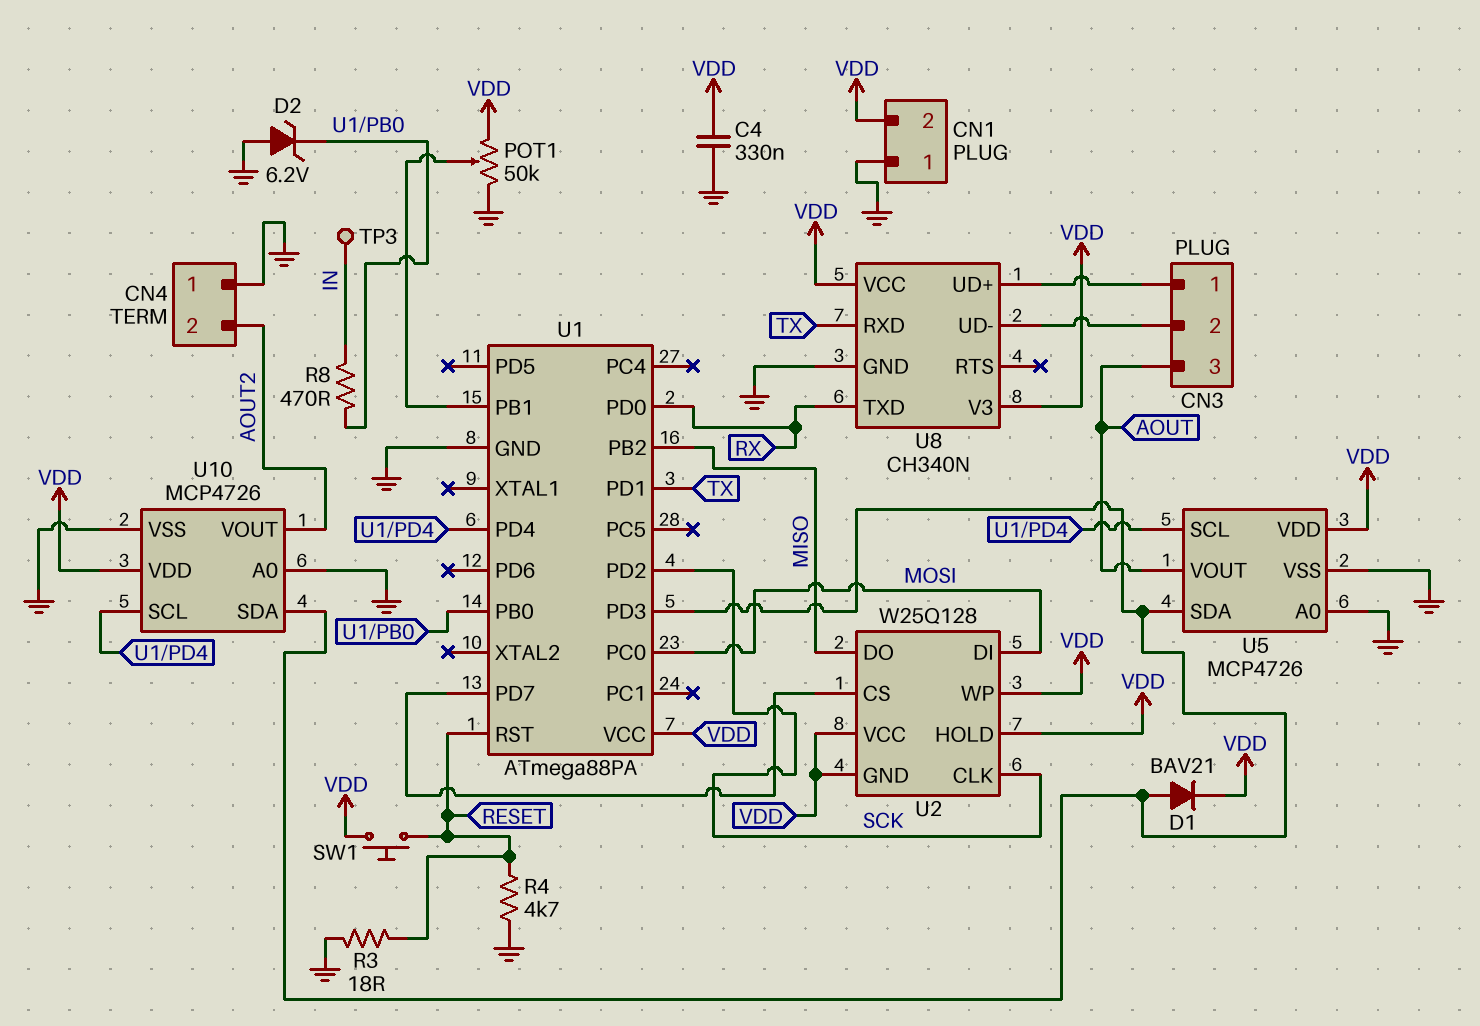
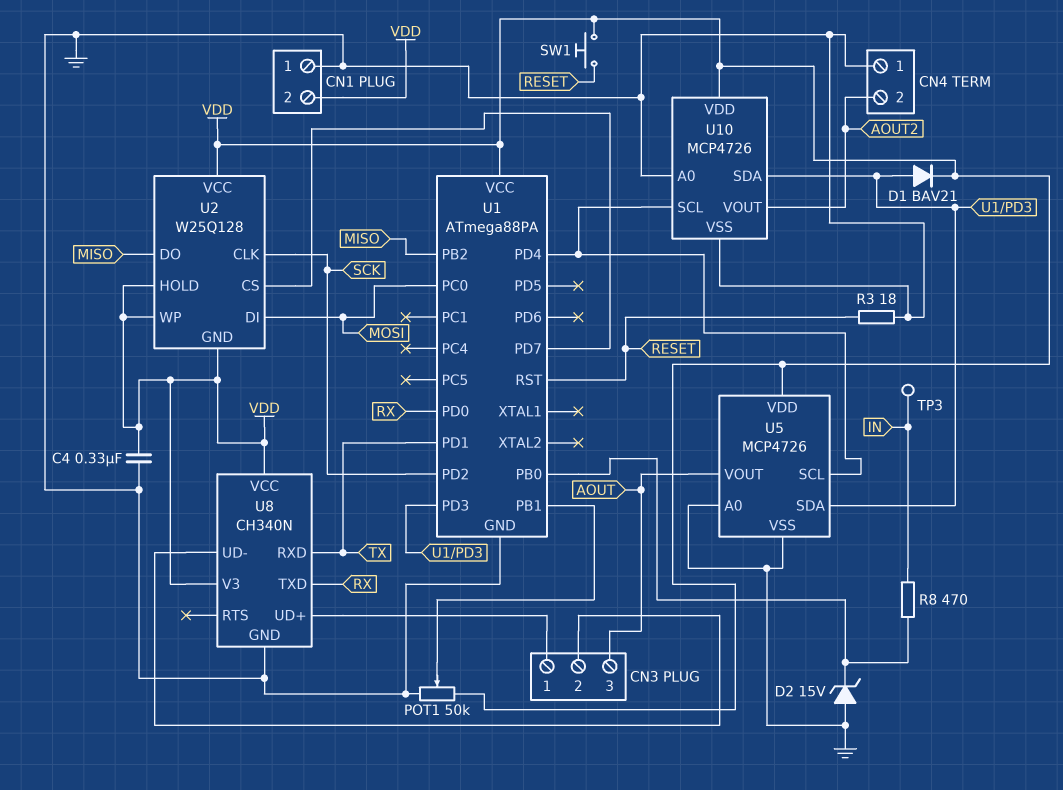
D2: zener 6.2V (A GND, K U1/PB0) -> zener 15V (A GND, K U1/PB0)
R4: 4.7k (GND, RESET) -> none

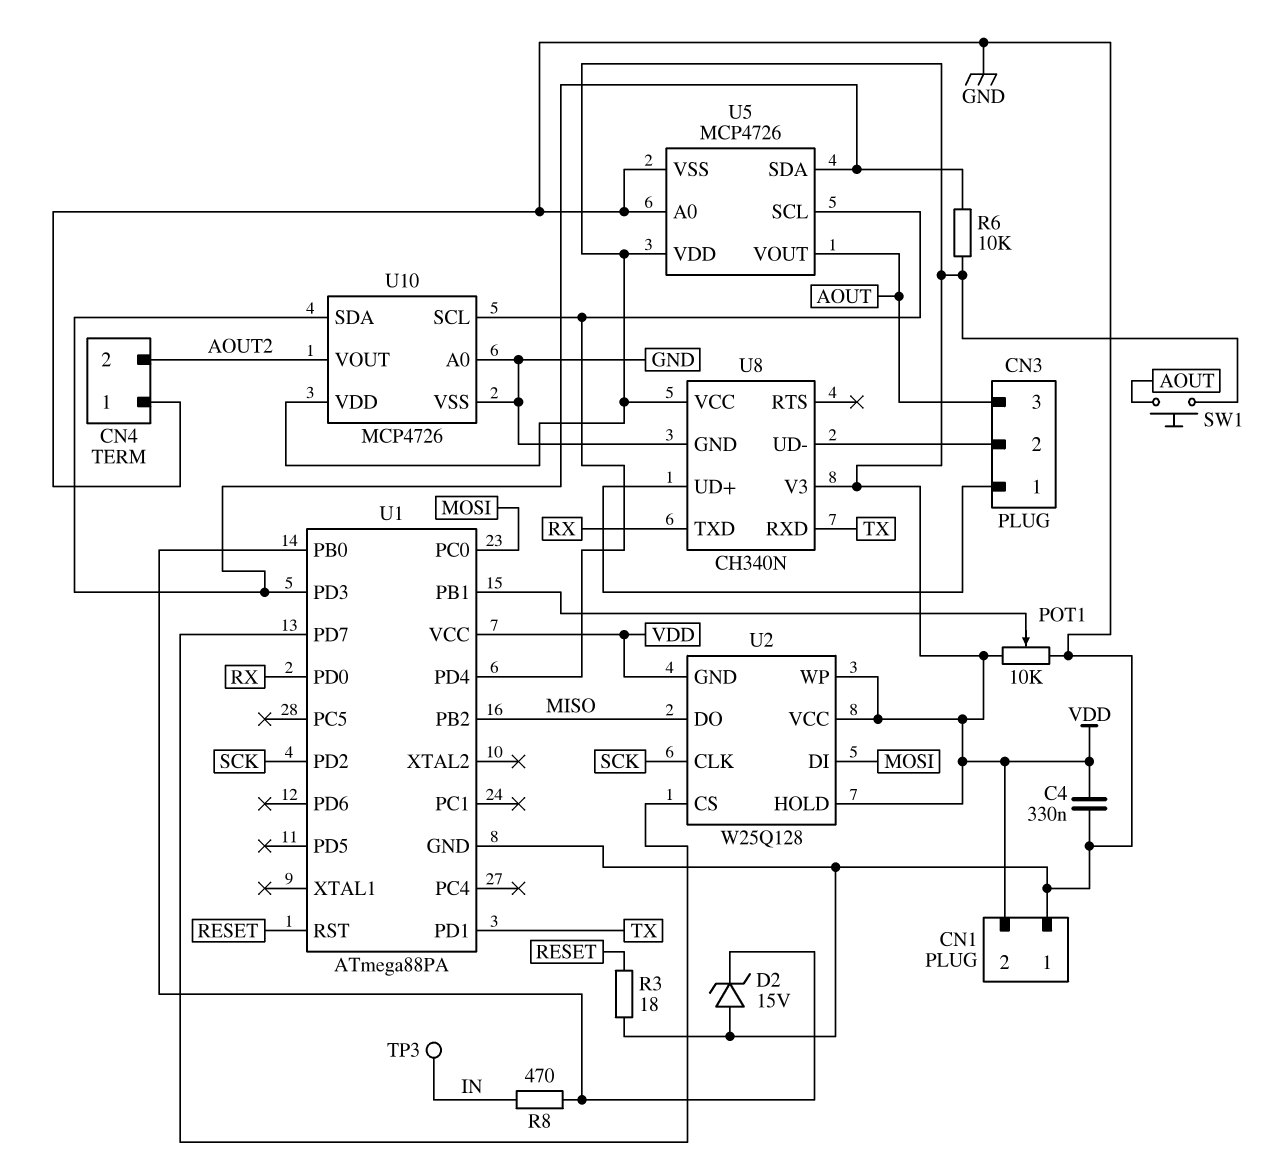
D1: diode BAV21 (A U1/PD3, K VDD) -> none
POT1: 50k (GND, VDD, wiper U1/PB1) -> 10k (GND, VDD, wiper U1/PB1)
R6: none -> 10k (U1/PD3, VDD)
SW1: button (RESET, VDD) -> button (AOUT, VDD)

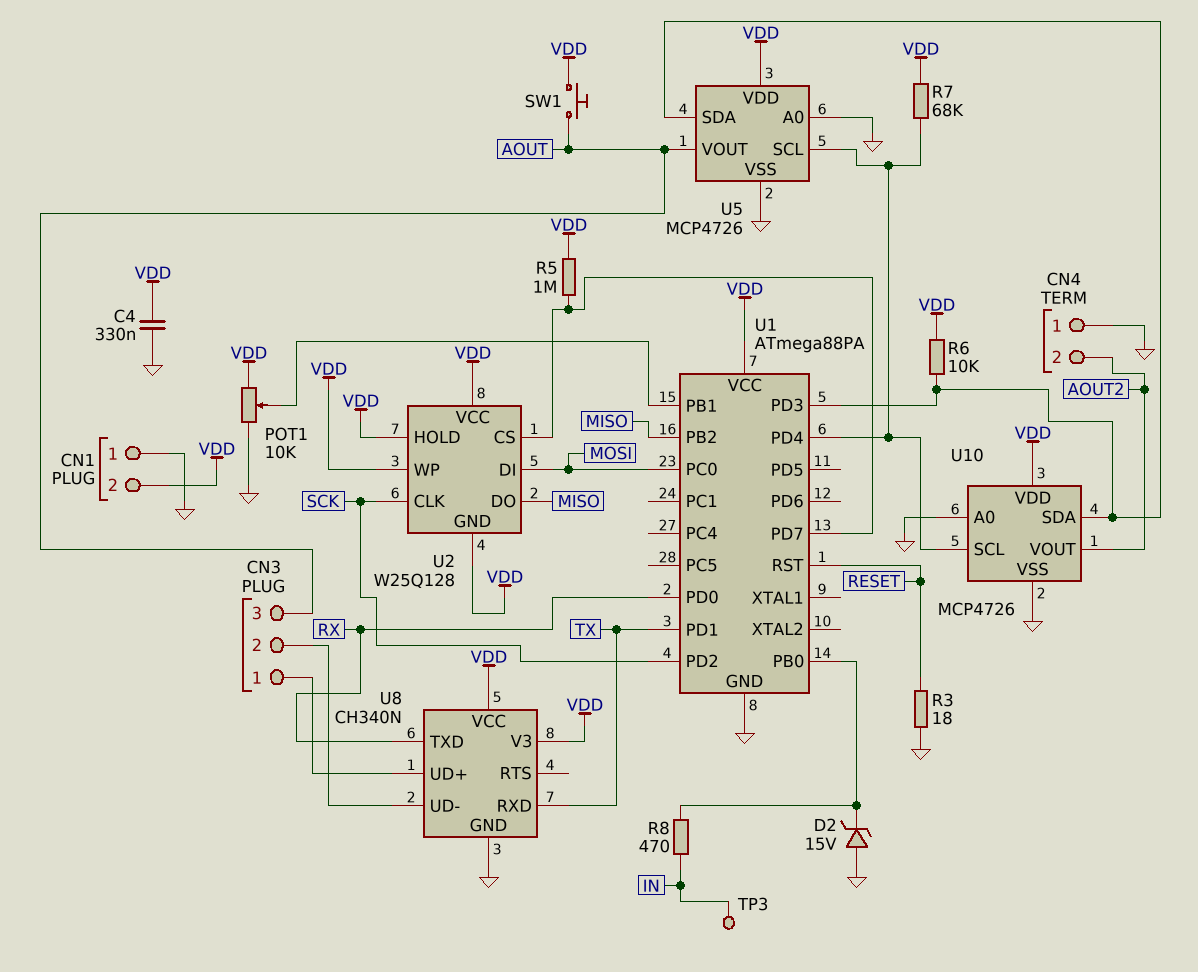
R5: none -> 1M (U1/PD7, VDD)
R7: none -> 68k (U1/PD4, VDD)

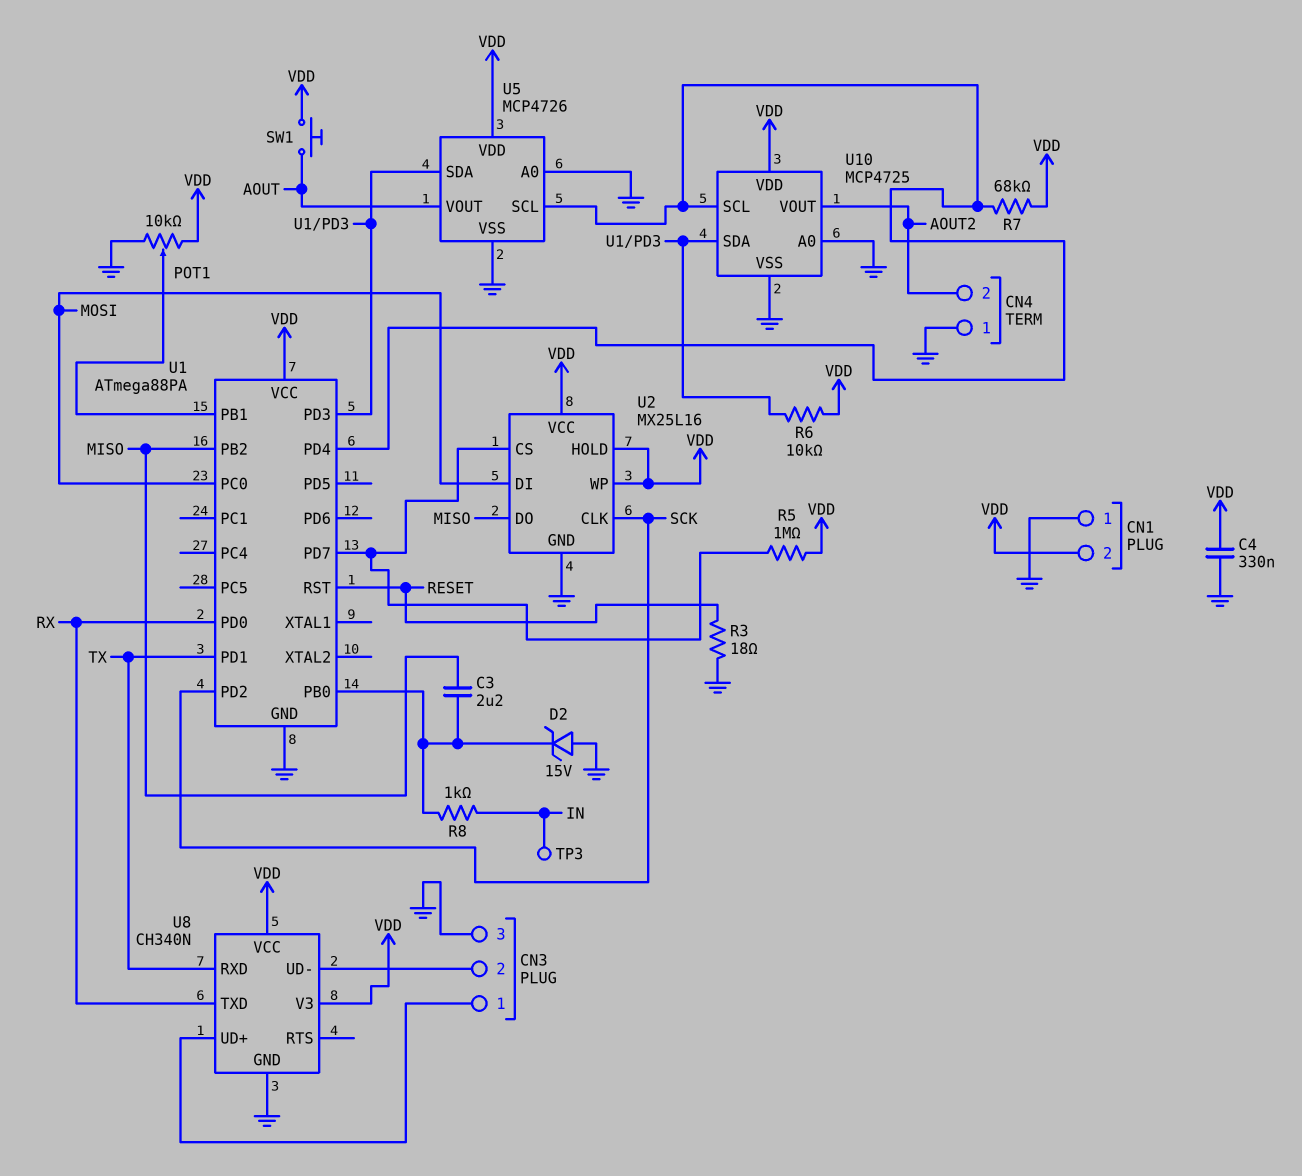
C3: none -> 2.2uF (MISO, U1/PB0)
CN3 pin 3: AOUT -> GND
R8: 470 (IN, U1/PB0) -> 1k (IN, U1/PB0)
U2: W25Q128 -> MX25L16
U2 pin GND: VDD -> GND
U10: MCP4726 -> MCP4725

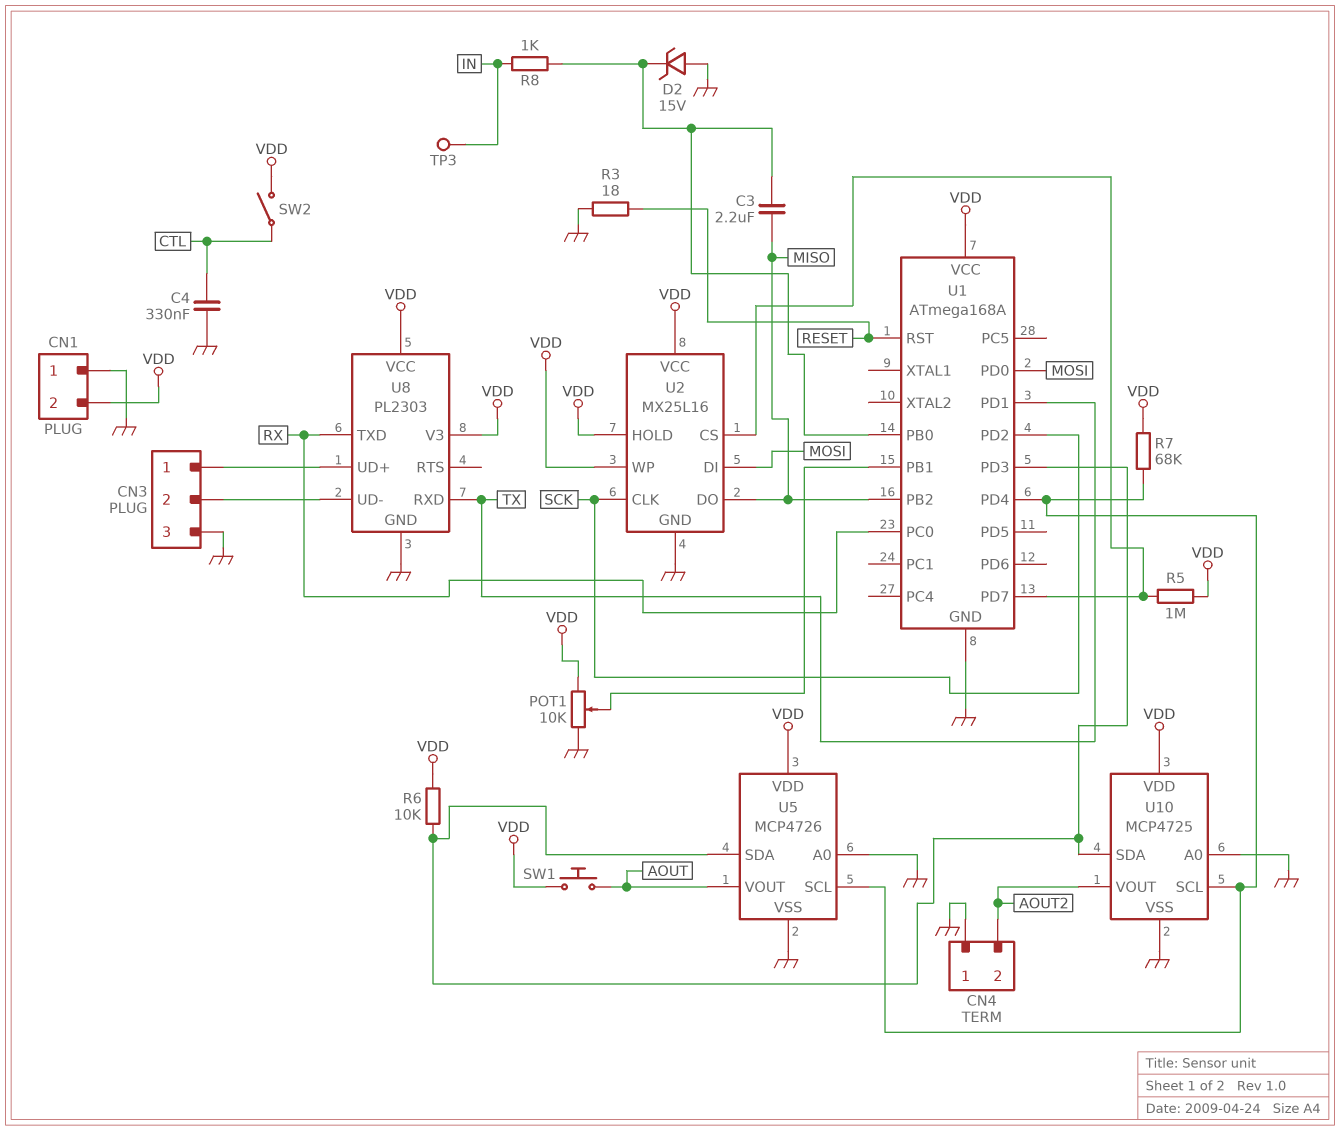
C4: 330nF (GND, VDD) -> 330nF (CTL, GND)
SW2: none -> switch (CTL, VDD)
U1: ATmega88PA -> ATmega168A
U1 pin PC0: MOSI -> RX
U1 pin PD0: RX -> MOSI
U8: CH340N -> PL2303

